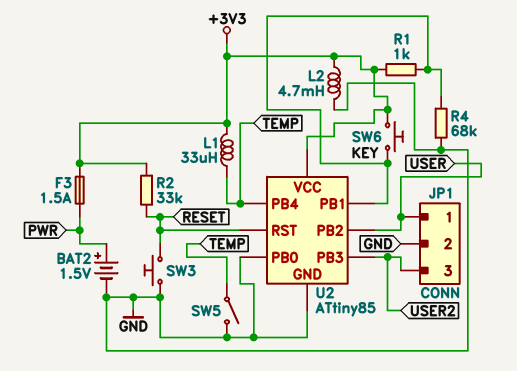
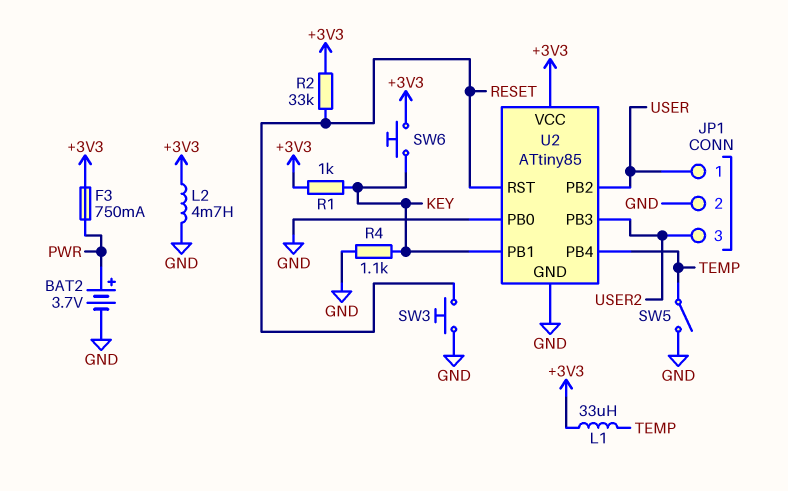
BAT2: 1.5V (plus PWR, minus GND) -> 3.7V (plus PWR, minus GND)
F3: 1.5A (+3V3, PWR) -> 750mA (+3V3, PWR)
R4: 68k (GND, KEY) -> 1.1k (GND, KEY)

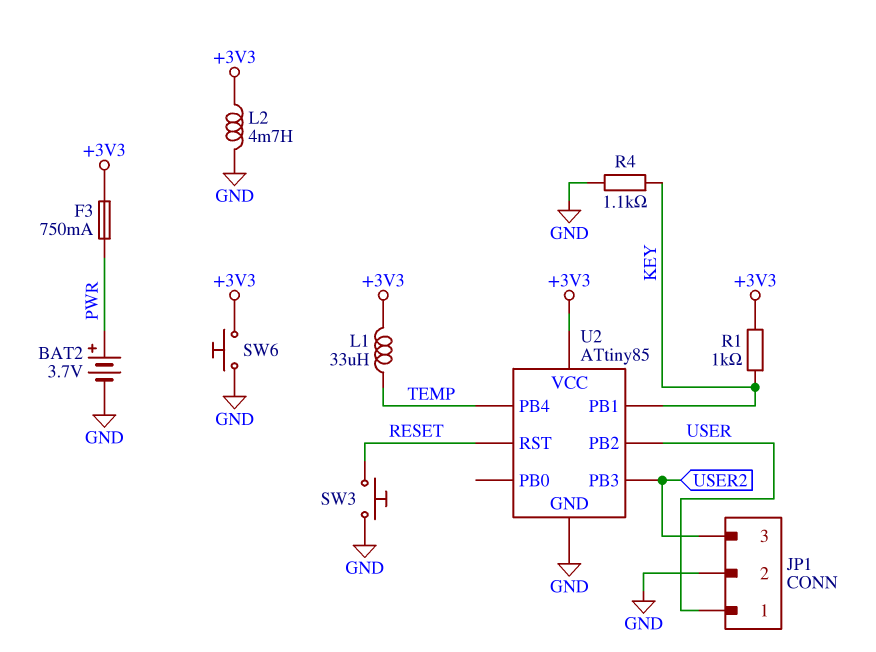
R2: 33k (+3V3, RESET) -> none
SW5: switch (GND, TEMP) -> none
SW6: button (+3V3, KEY) -> button (+3V3, GND)
U2 pin PB0: GND -> none

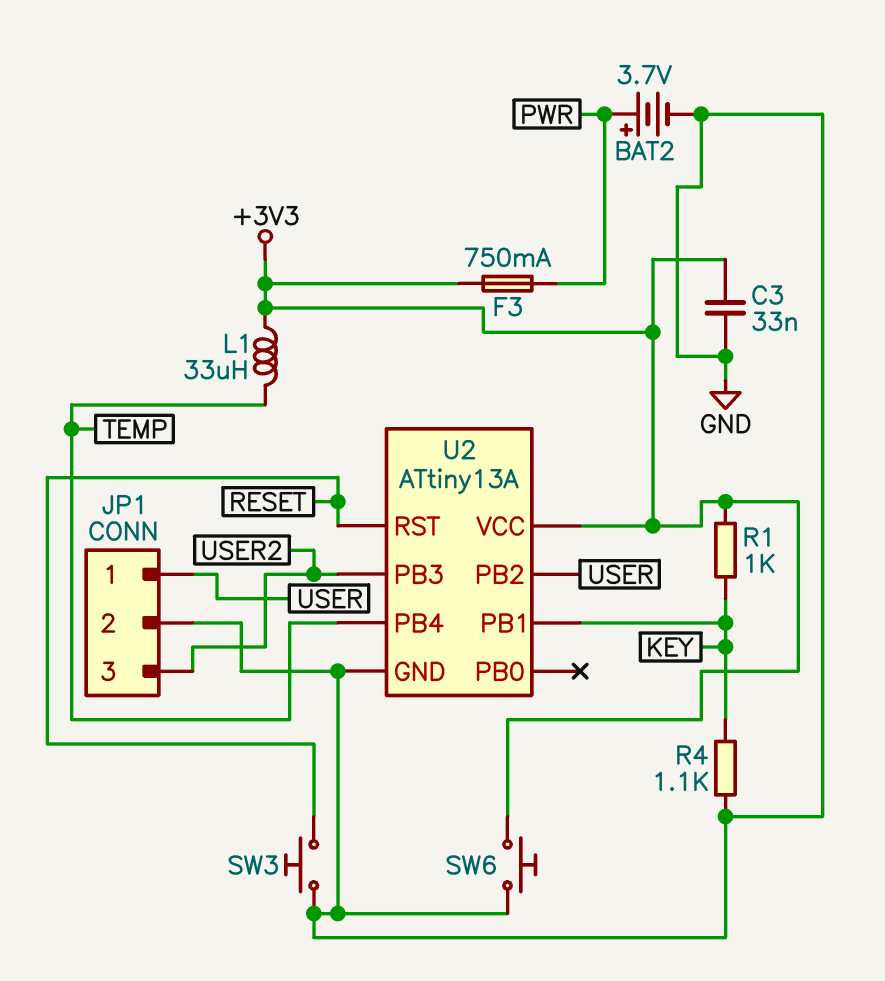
C3: none -> 33nF (+3V3, GND)
L2: 4.7mH (+3V3, GND) -> none
U2: ATtiny85 -> ATtiny13A

